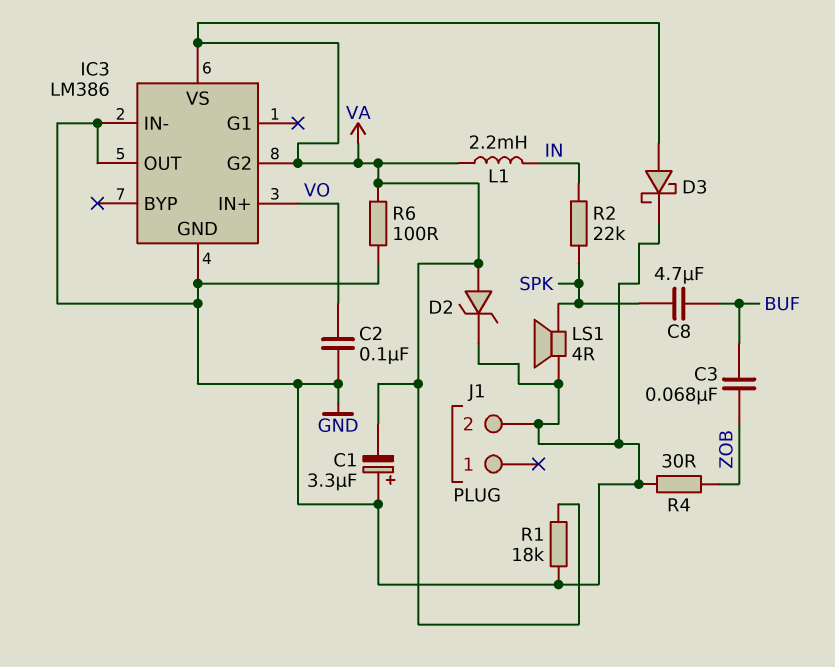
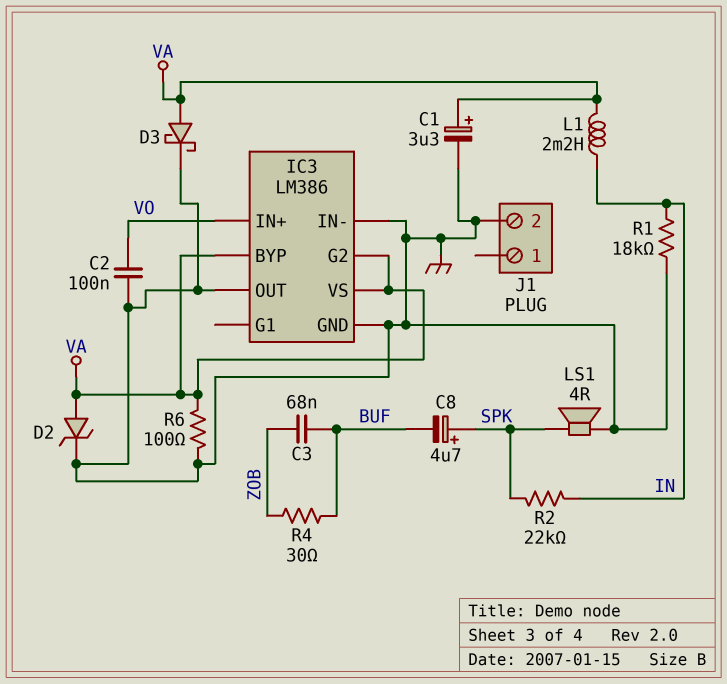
C1: 3.3uF (plus GND, minus VA) -> 3.3uF (plus VA, minus GND)
C8: 4.7uF (BUF, SPK) -> 4.7uF (plus SPK, minus BUF)
IC3 pin BYP: none -> VA
R1: 18k (GND, VA) -> 18k (GND, IN)
R4: 30 (GND, ZOB) -> 30 (BUF, ZOB)

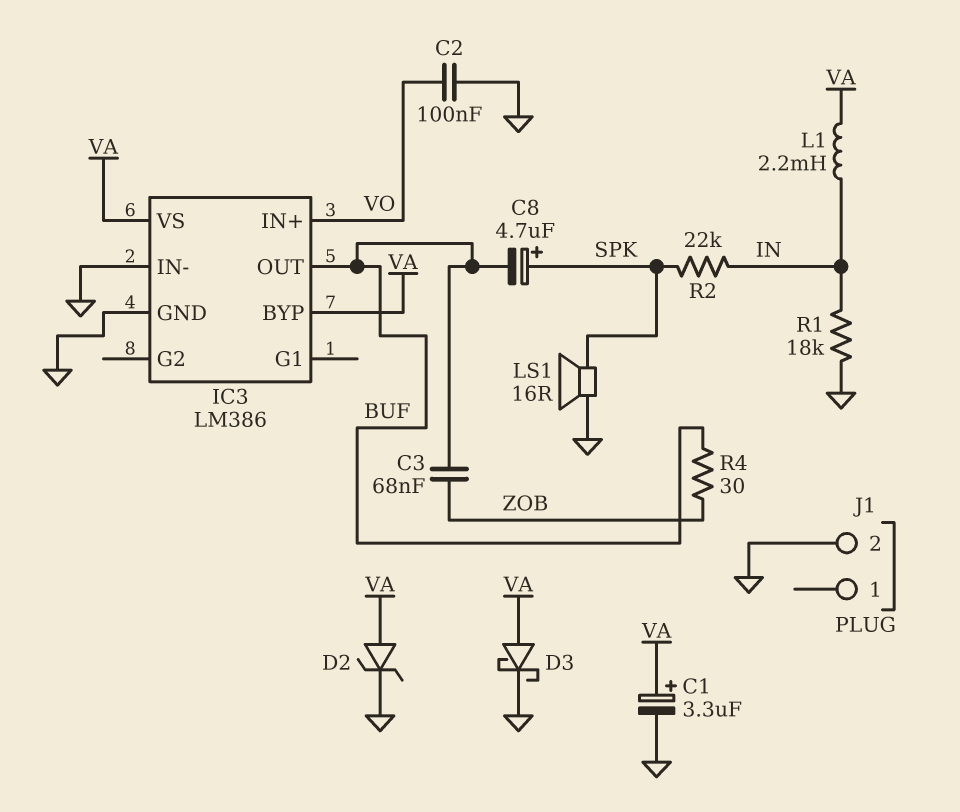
IC3 pin G2: VA -> none
IC3 pin OUT: GND -> BUF
LS1: speaker 4R (GND, SPK) -> speaker 16R (GND, SPK)
R6: 100 (GND, VA) -> none

